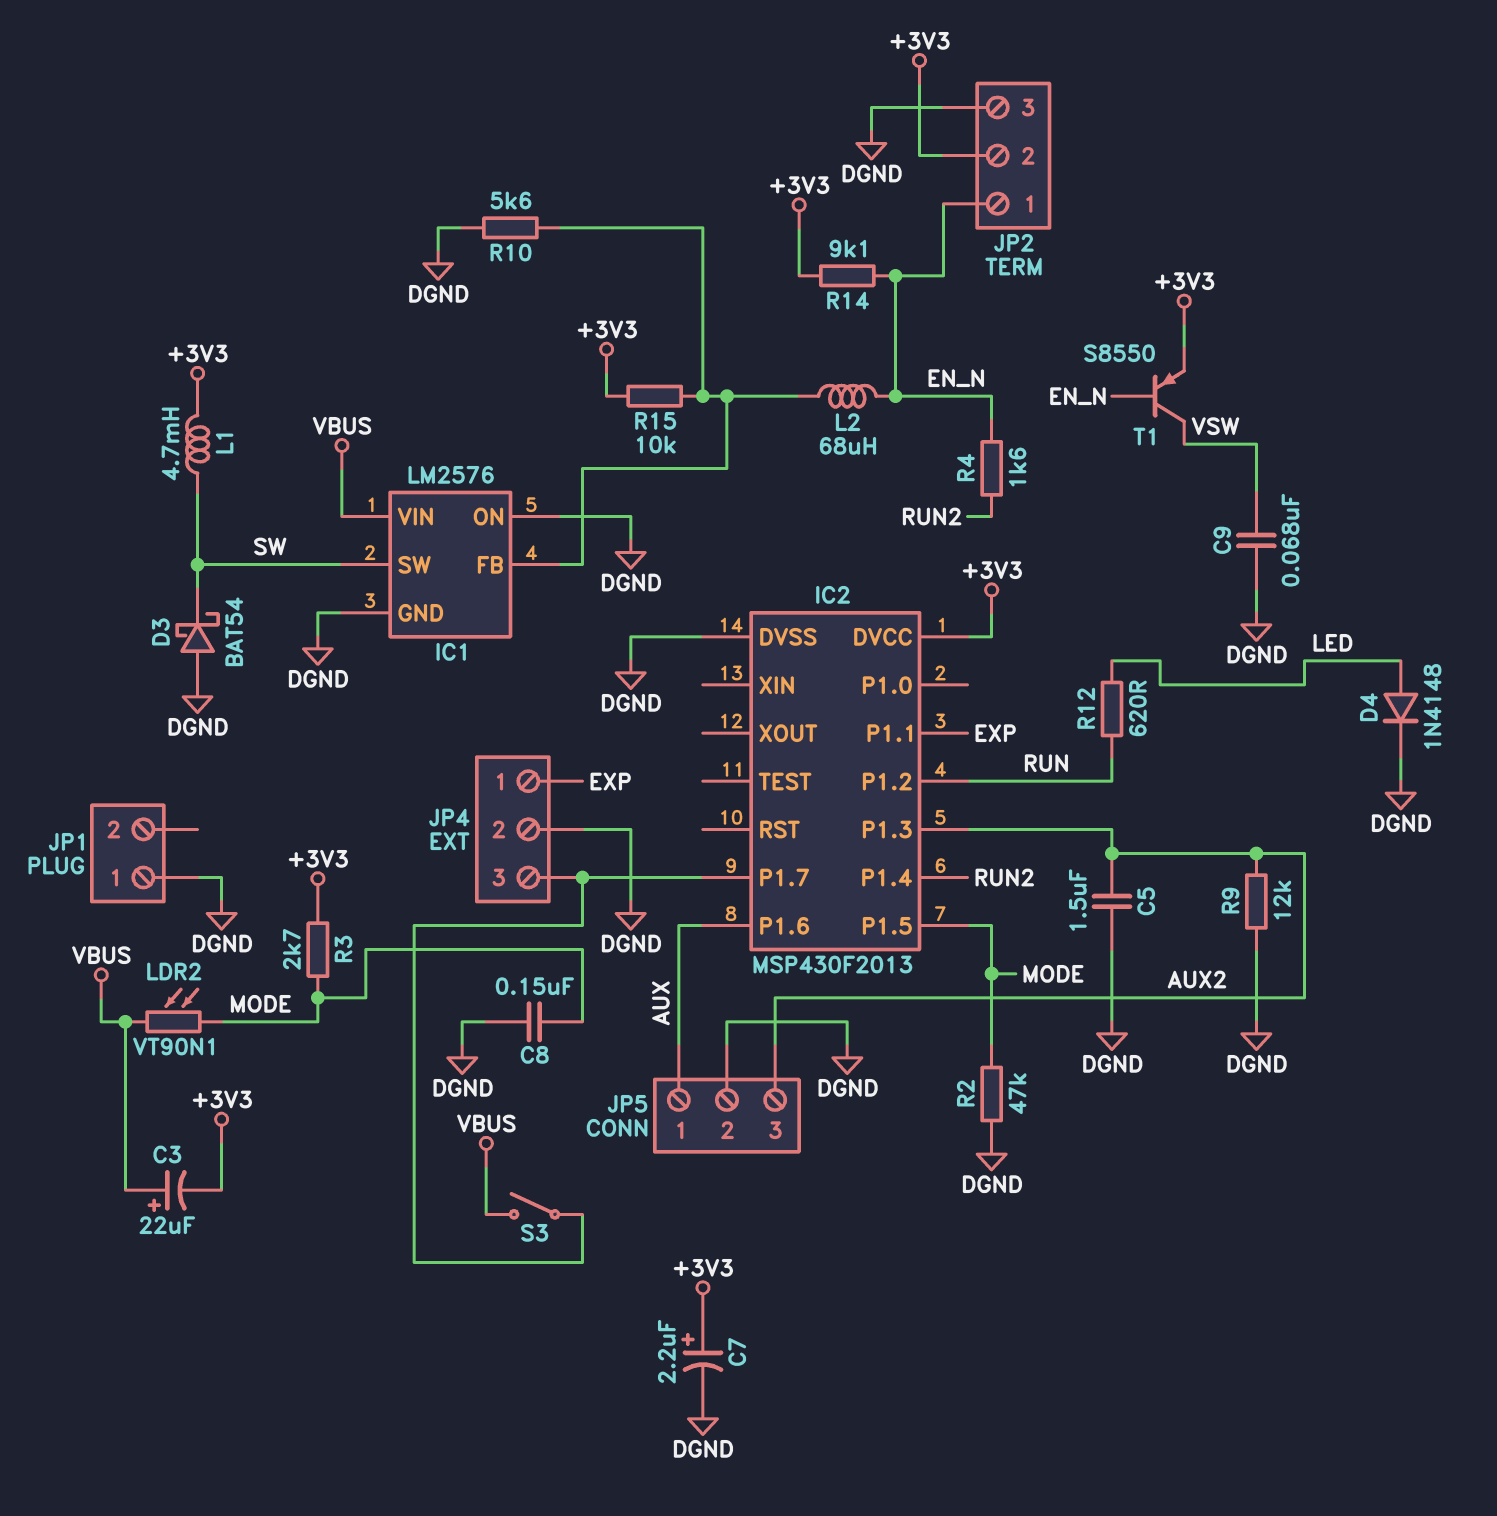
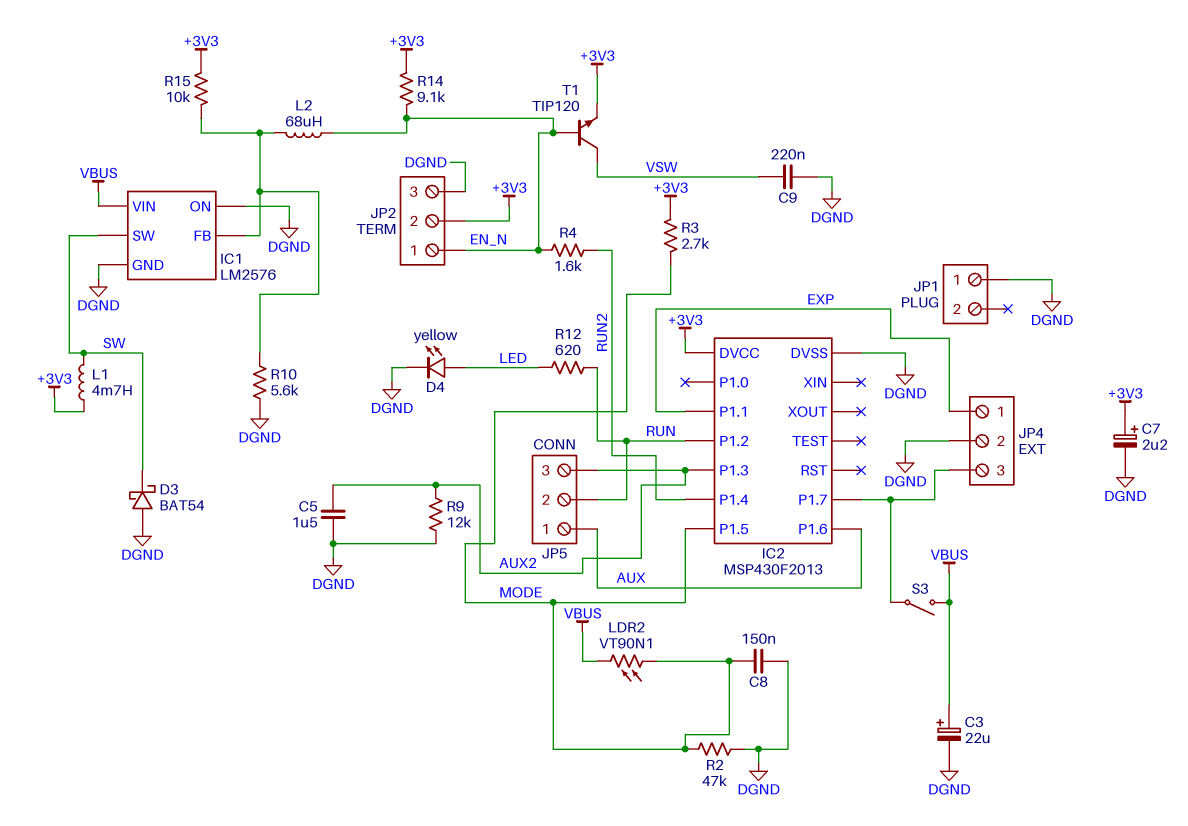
C3: 22uF (plus VBUS, minus +3V3) -> 22uF (plus VBUS, minus DGND)
C9: 68nF (DGND, VSW) -> 220nF (DGND, VSW)
D4: diode 1N4148 (A LED, K DGND) -> LED yellow (A LED, K DGND)
JP5 pin 2: DGND -> RUN
T1: PNP S8550 (B EN_N, C VSW, E +3V3) -> NPN TIP120 (B EN_N, C VSW, E +3V3)

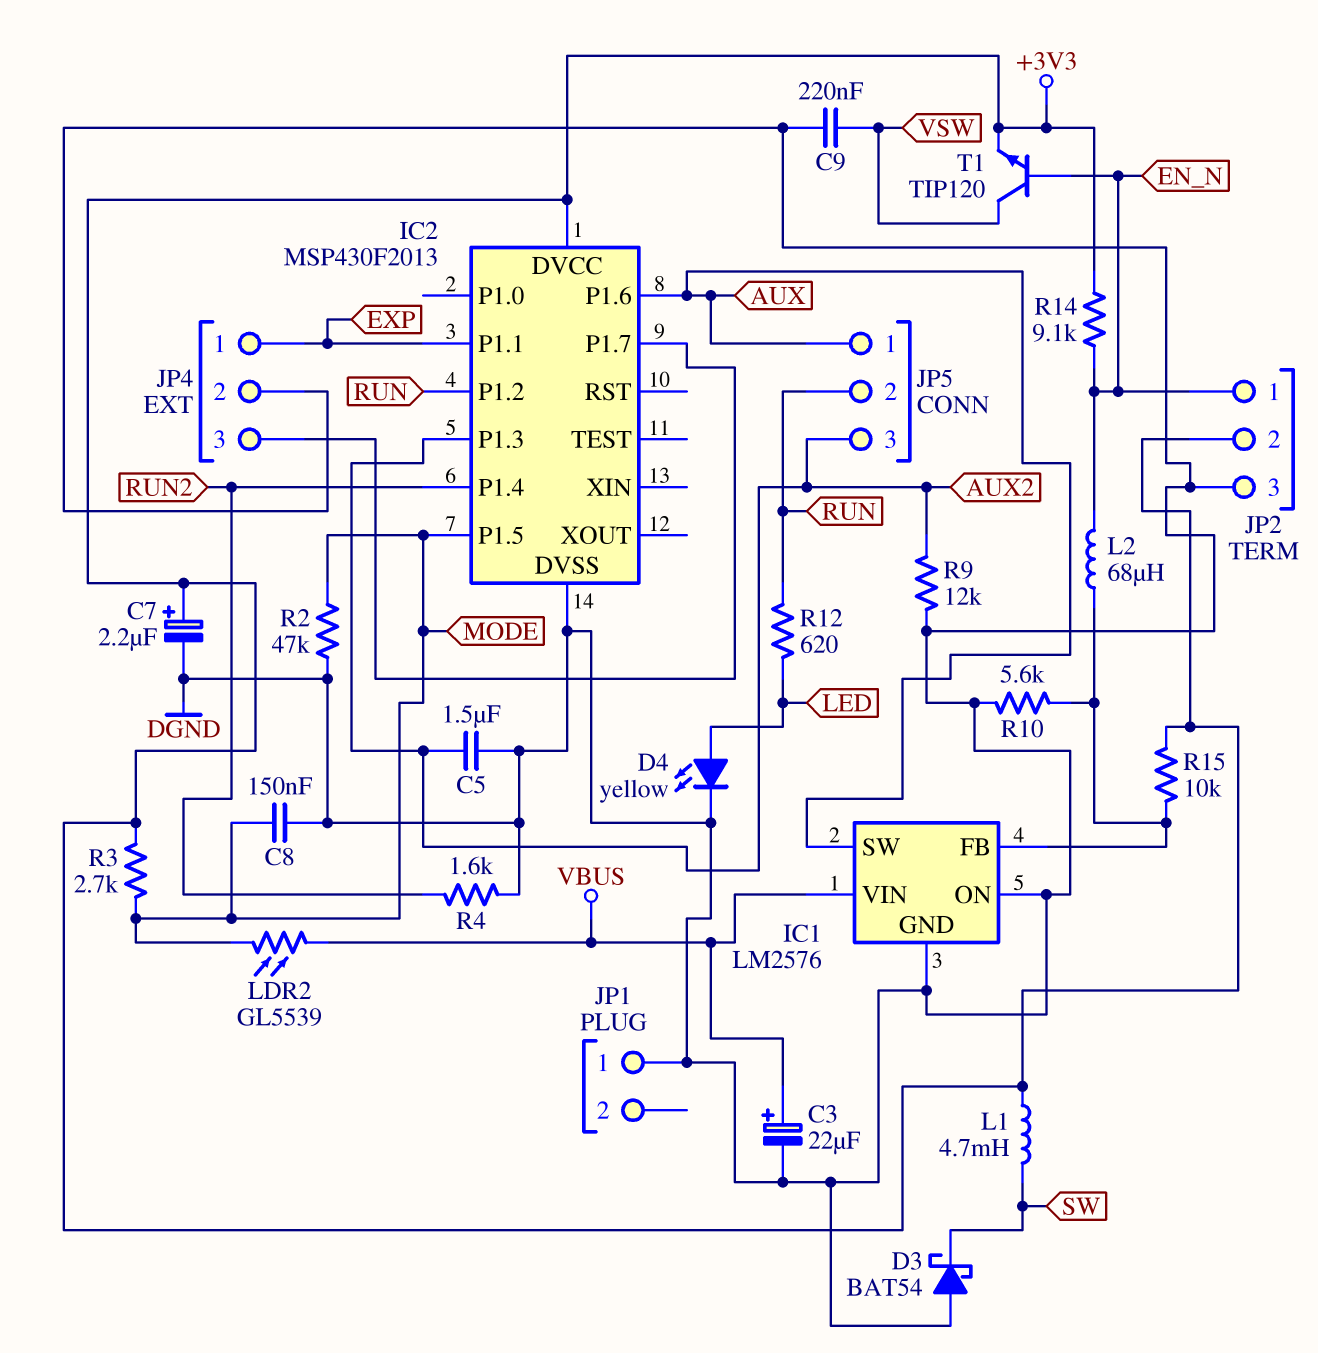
IC1 pin SW: SW -> AUX
LDR2: VT90N1 (MODE, VBUS) -> GL5539 (MODE, VBUS)
R4: 1.6k (EN_N, RUN2) -> 1.6k (DGND, RUN2)
S3: switch (IC2/P1.7, VBUS) -> none

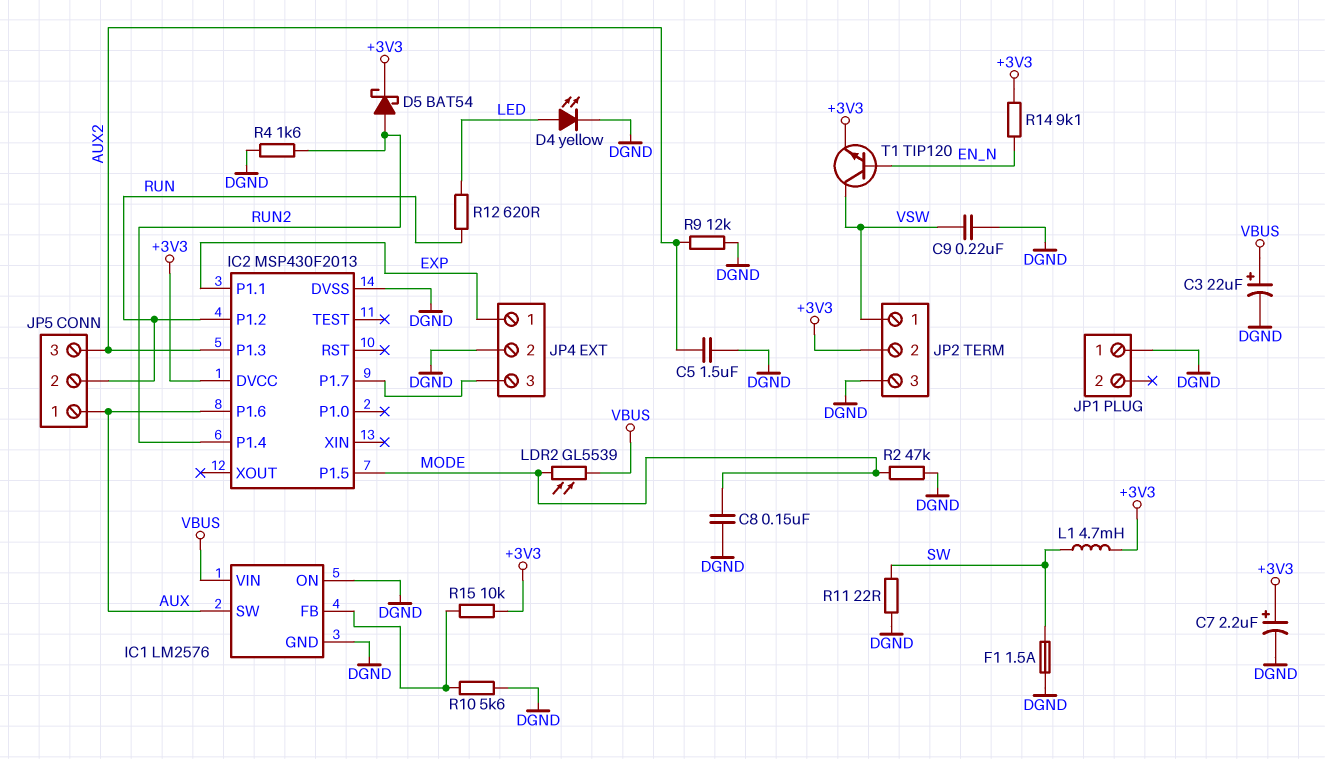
D3: schottky BAT54 (A DGND, K SW) -> none
D5: none -> schottky BAT54 (A RUN2, K +3V3)
F1: none -> 1.5A (DGND, SW)
JP2 pin 1: EN_N -> VSW
L2: 68uH (EN_N, IC1/FB) -> none
R3: 2.7k (+3V3, MODE) -> none
R11: none -> 22 (DGND, SW)

